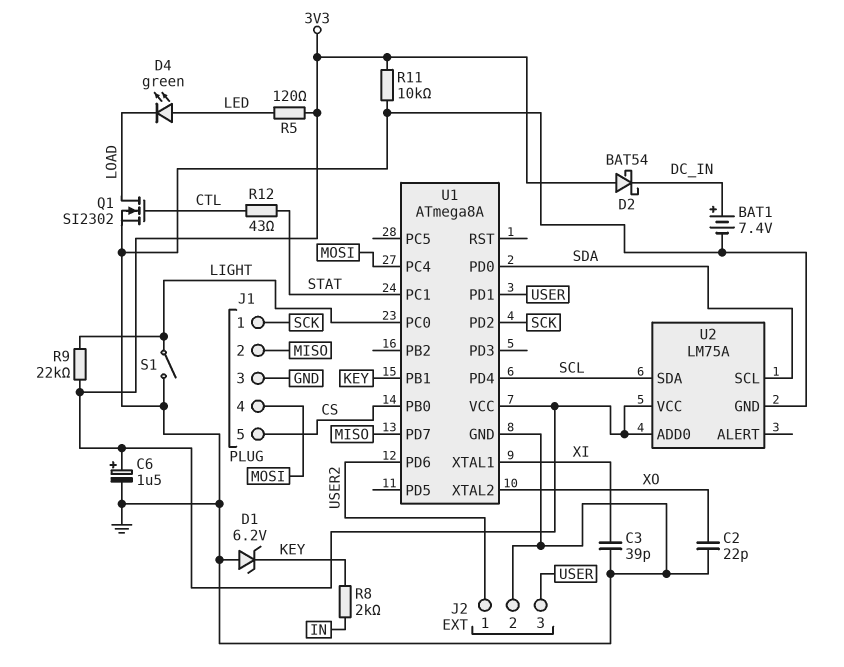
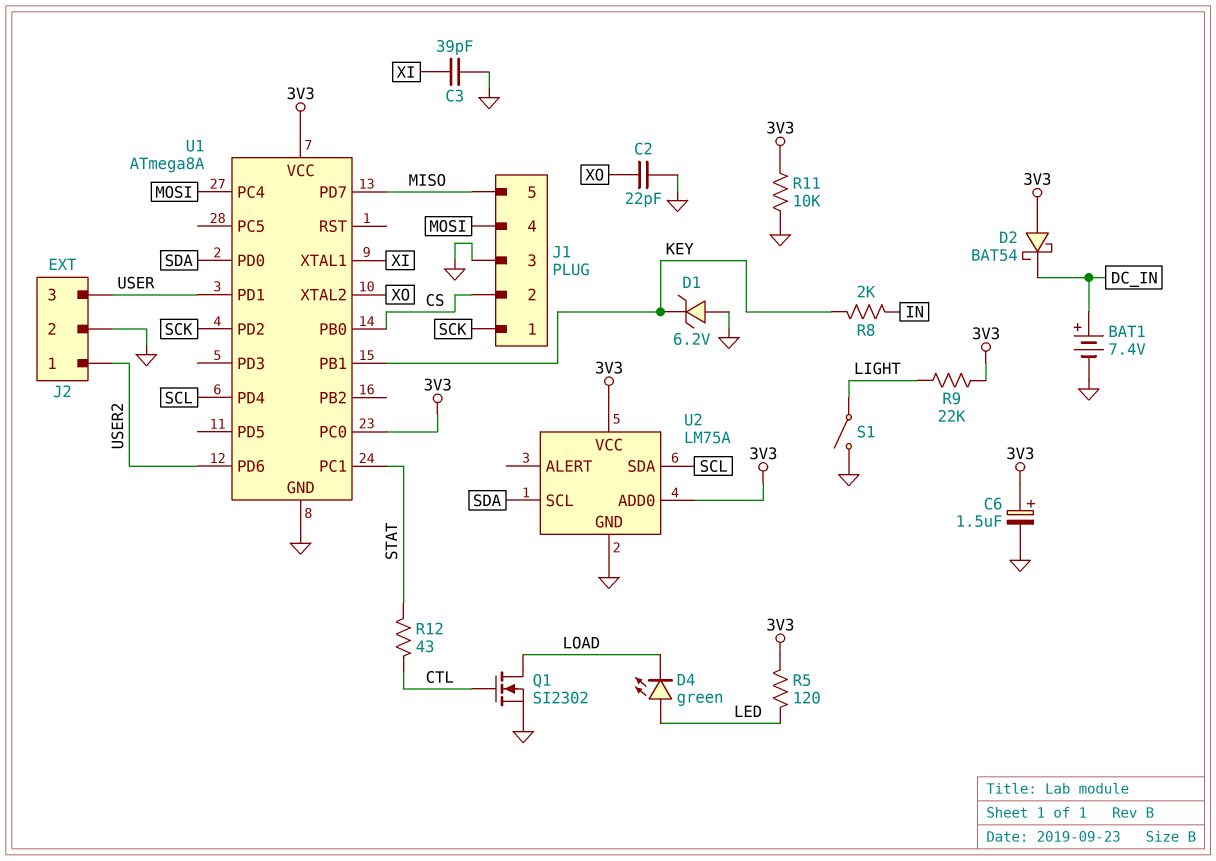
J1 pin 2: MISO -> CS
J1 pin 5: CS -> MISO
U1 pin PC0: LIGHT -> 3V3

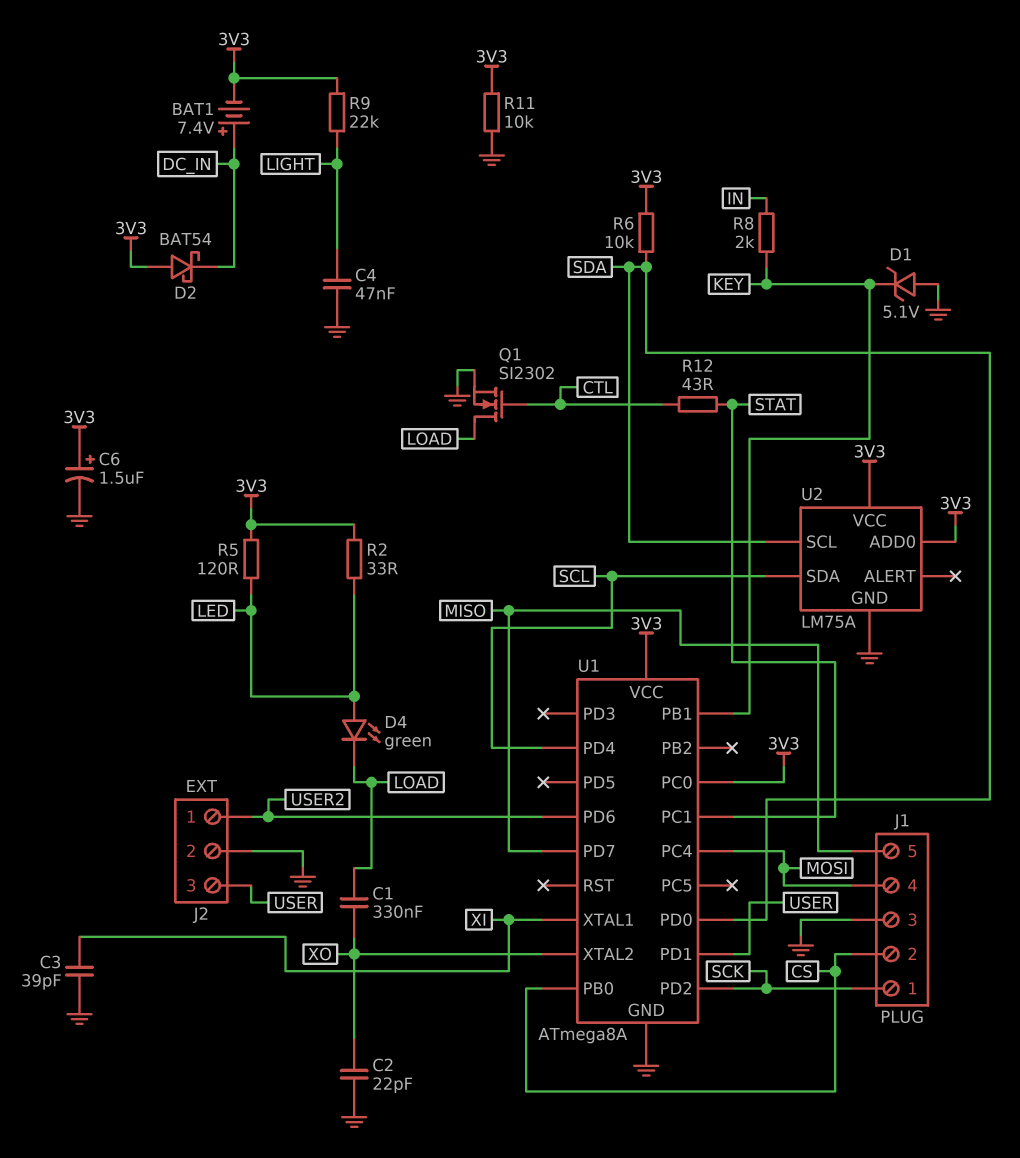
BAT1: 7.4V (plus DC_IN, minus GND) -> 7.4V (plus DC_IN, minus 3V3)
C1: none -> 330nF (LOAD, XO)
C4: none -> 47nF (GND, LIGHT)
D1: zener 6.2V (A GND, K KEY) -> zener 5.1V (A GND, K KEY)
R2: none -> 33 (3V3, LED)
R6: none -> 10k (3V3, SDA)
S1: switch (GND, LIGHT) -> none

